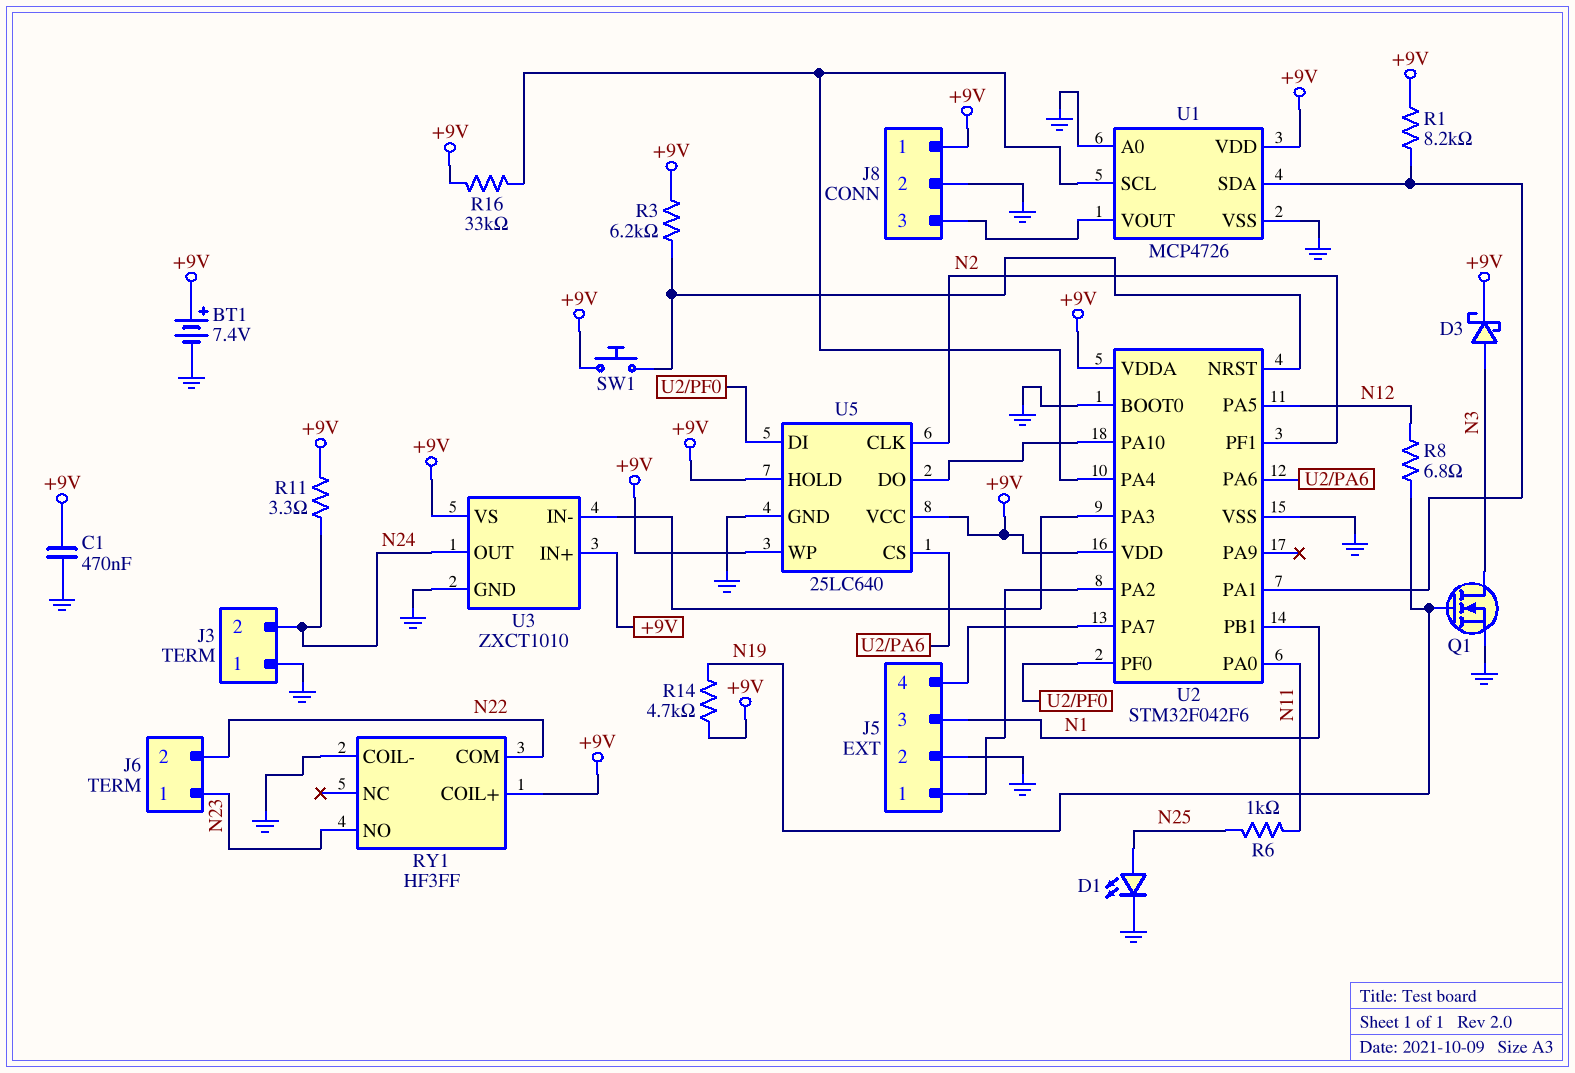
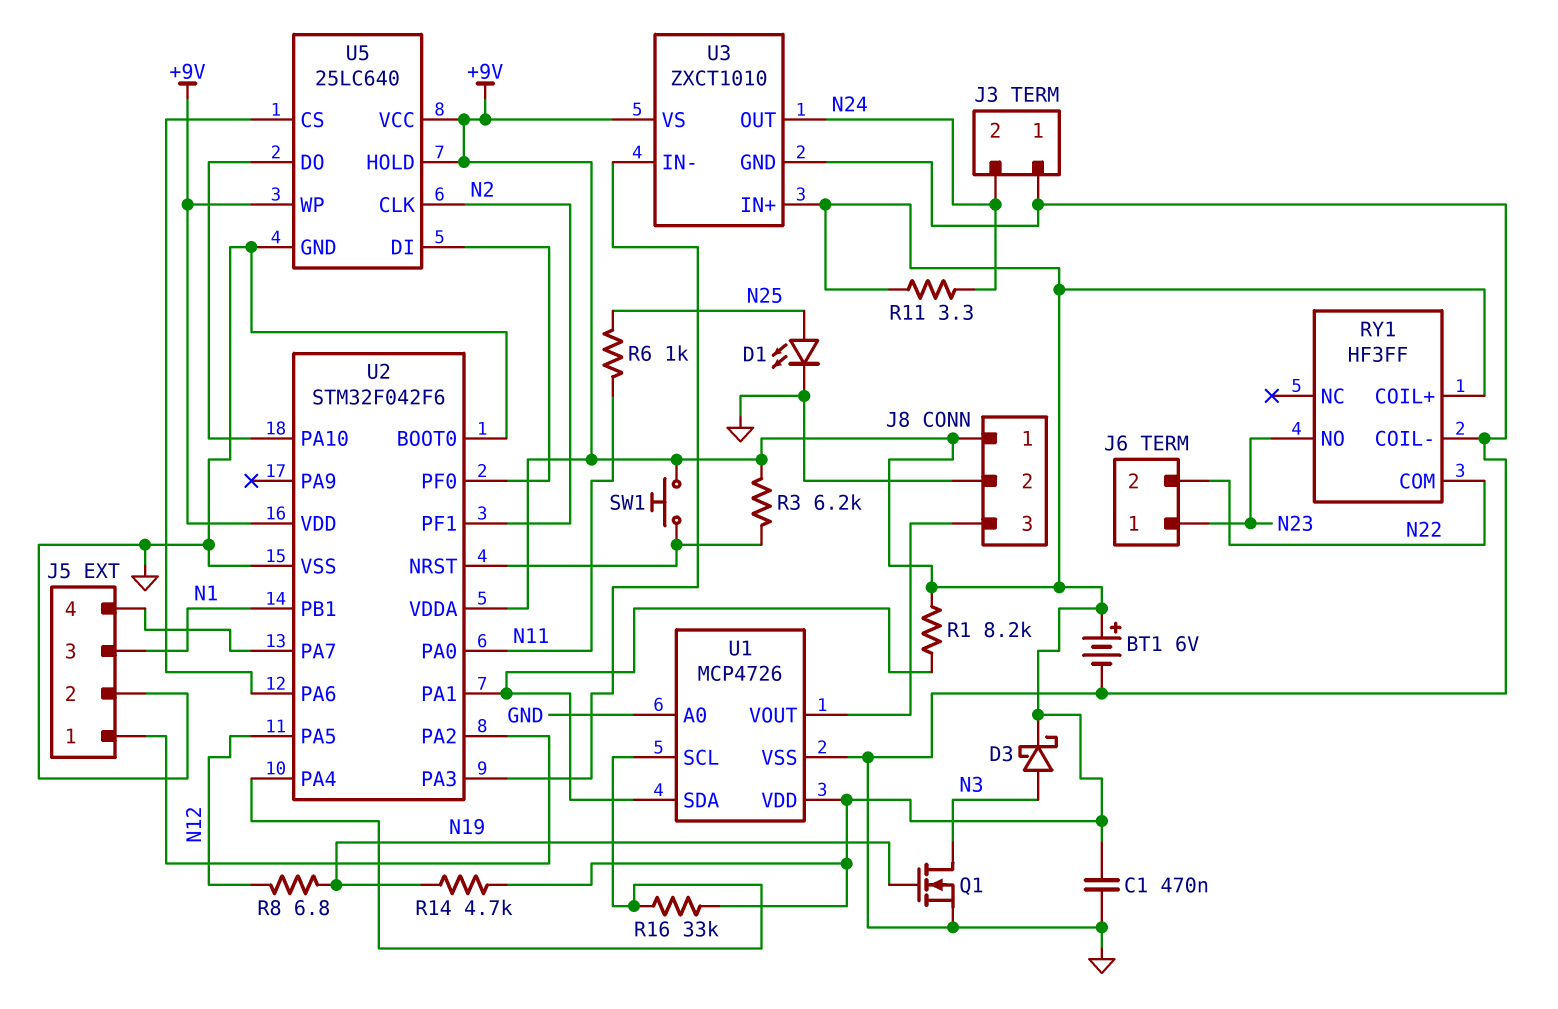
BT1: 7.4V (plus +9V, minus GND) -> 6V (plus +9V, minus GND)

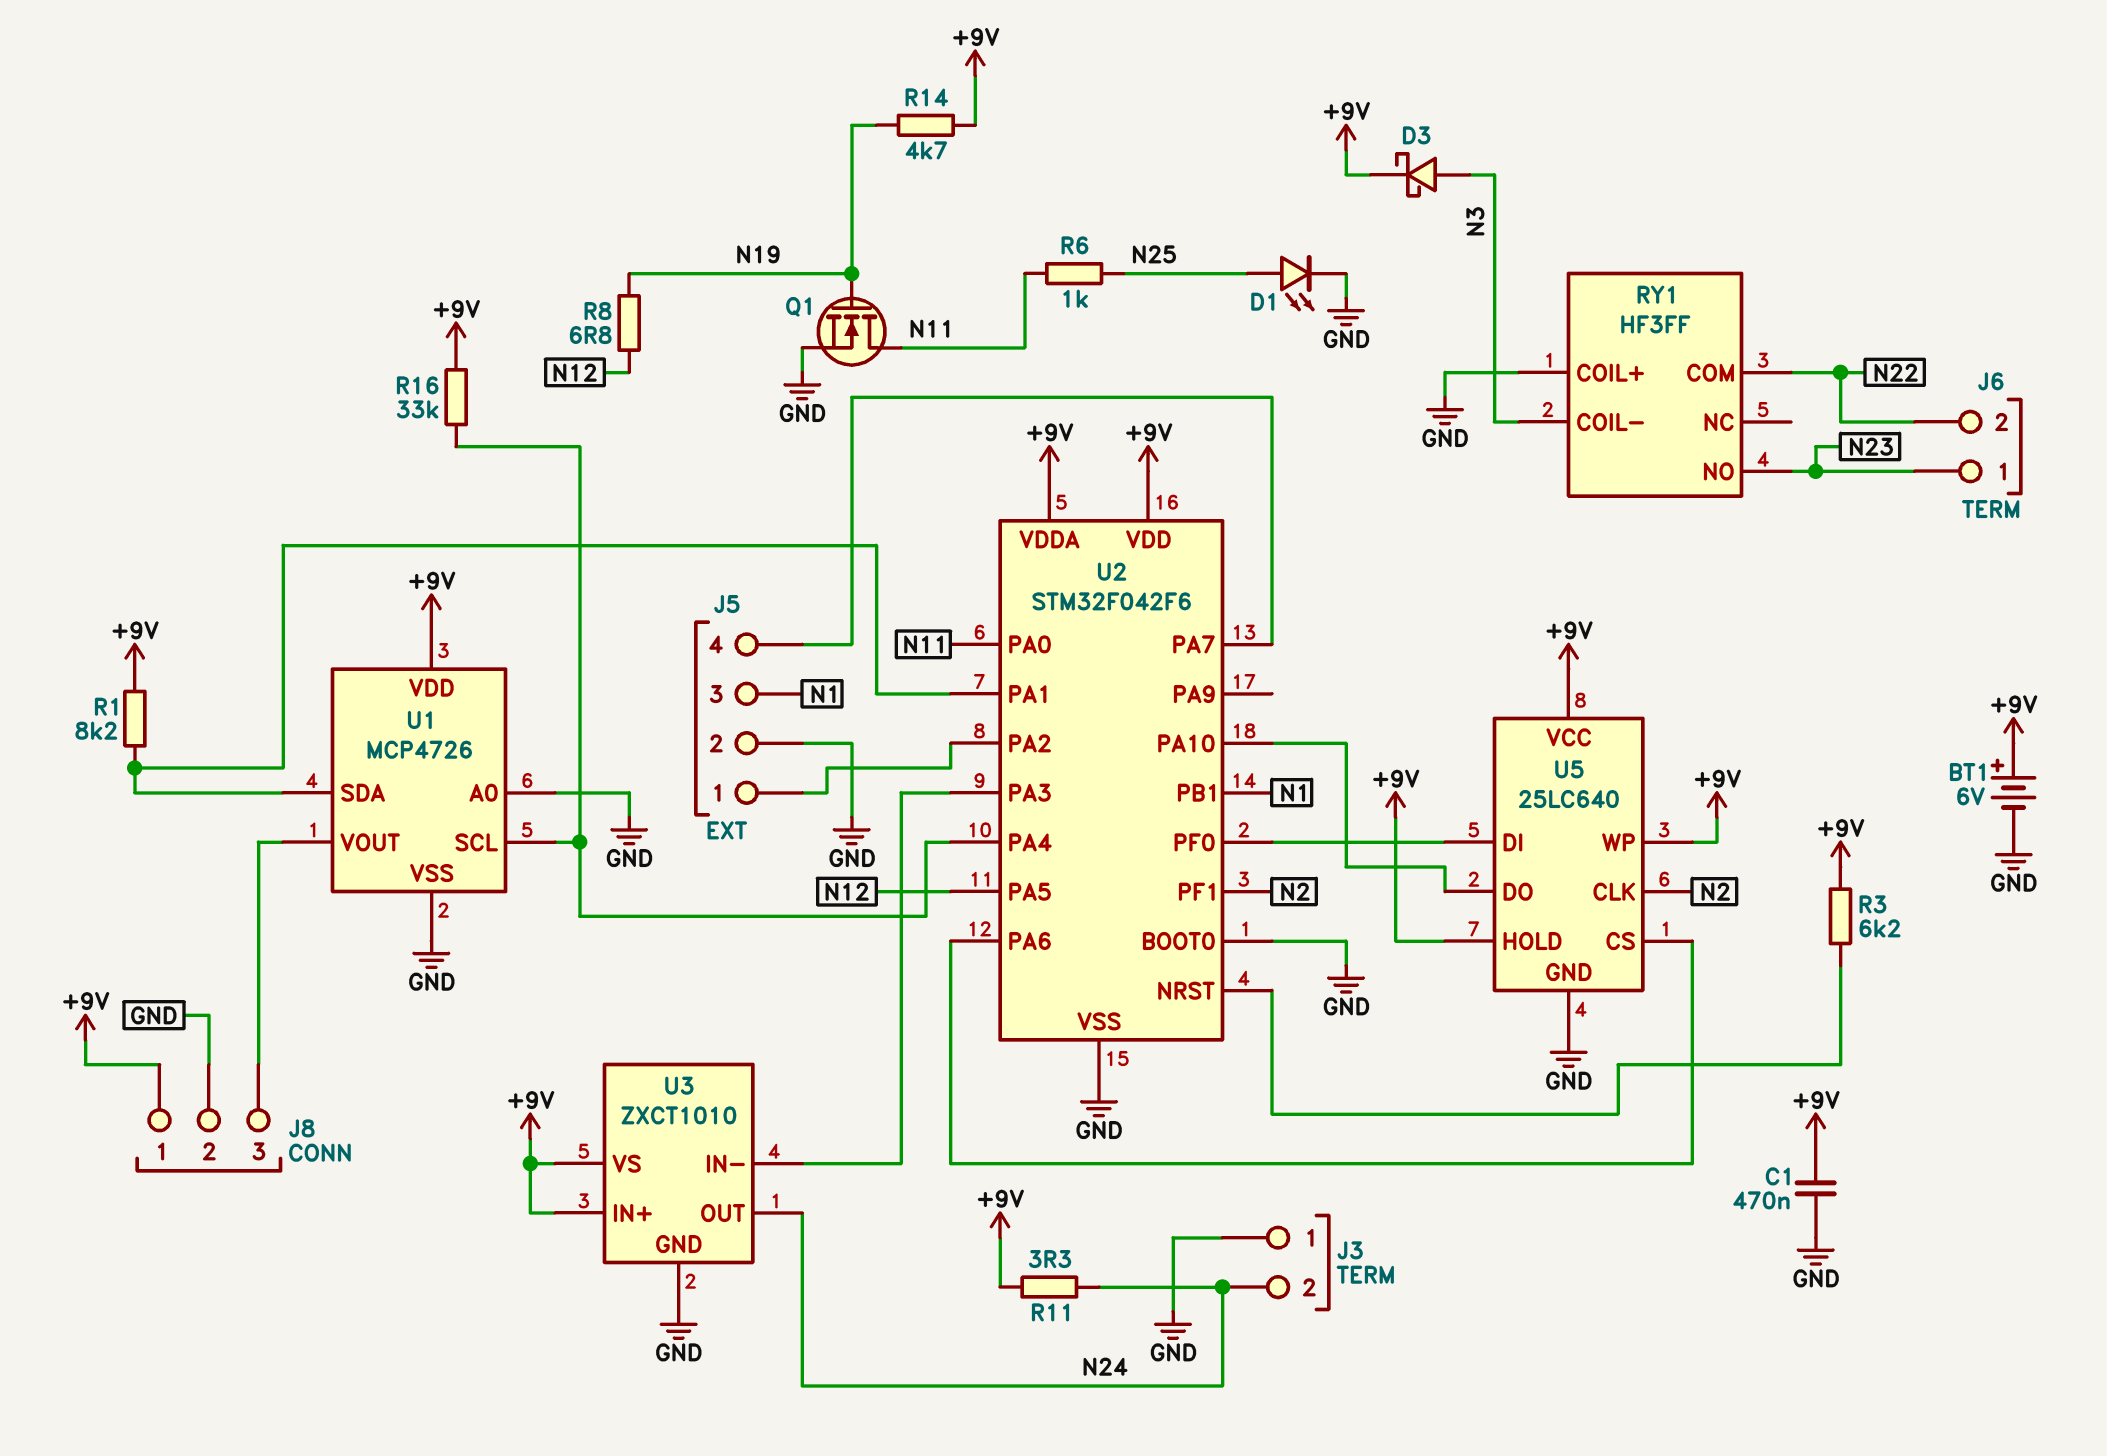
Q1: NMOS (G N19, D N3, S GND) -> NMOS (G N19, D N11, S GND)
RY1 pin COIL+: +9V -> GND
RY1 pin COIL-: GND -> N3
SW1: button (+9V, U2/NRST) -> none

